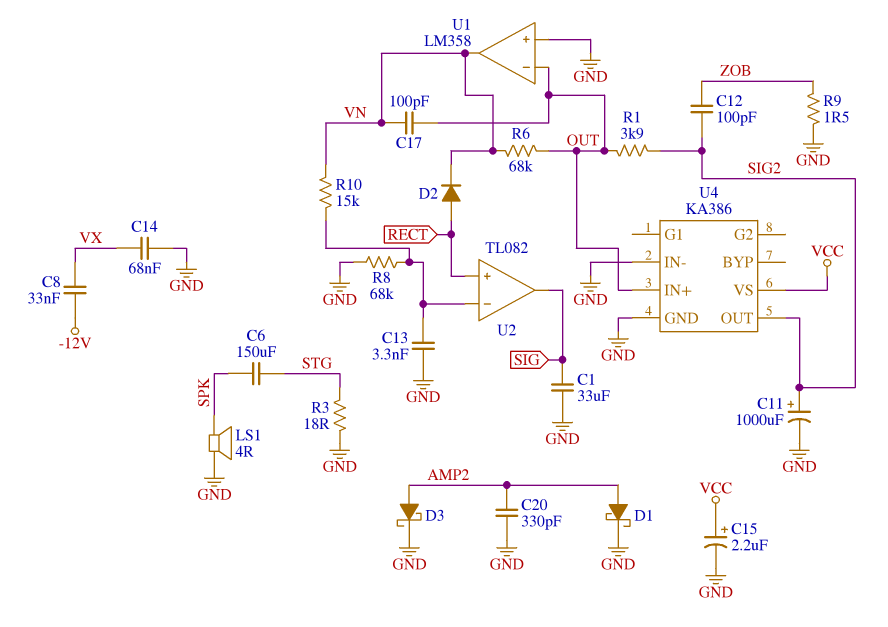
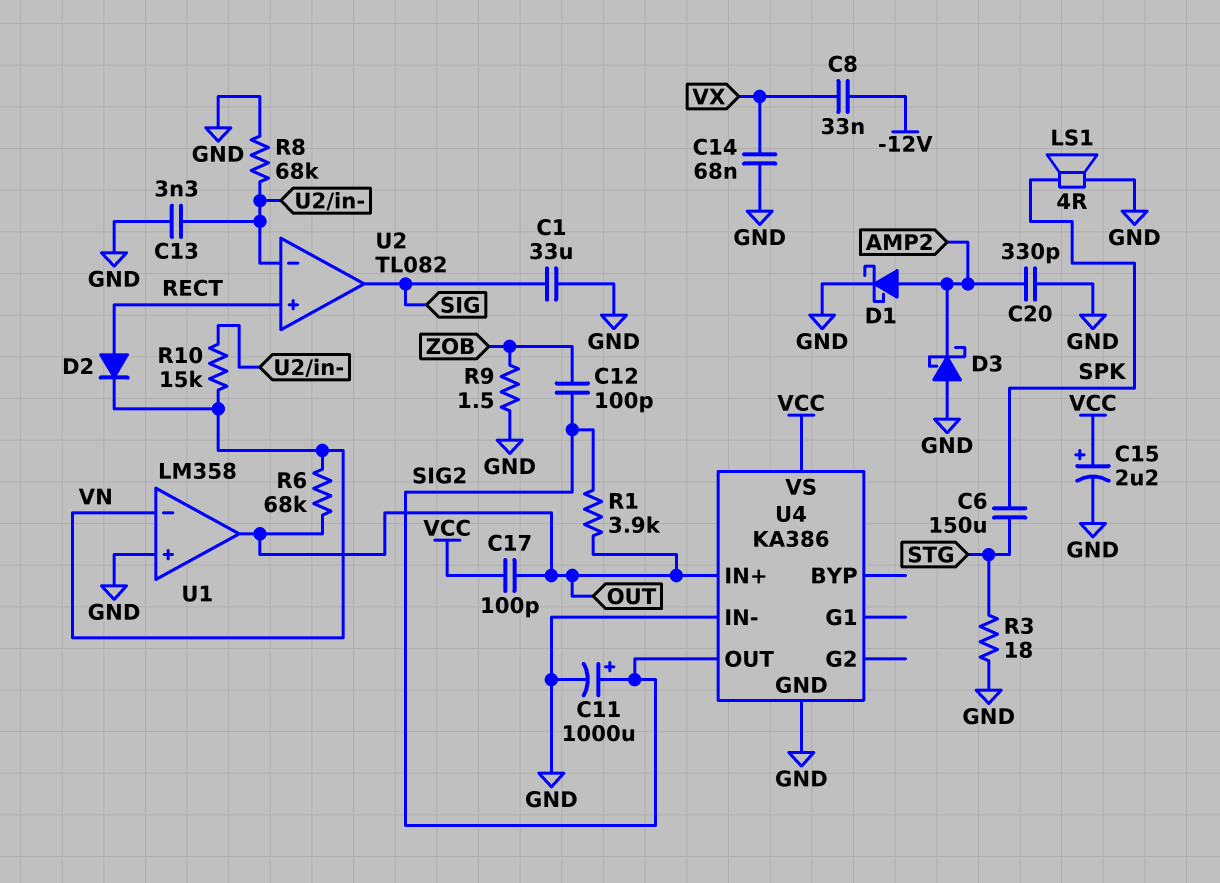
C17: 100pF (OUT, VN) -> 100pF (OUT, VCC)
D3: schottky (A AMP2, K GND) -> schottky (A GND, K AMP2)
U1 pin in-: OUT -> VN
U1 pin out: VN -> OUT

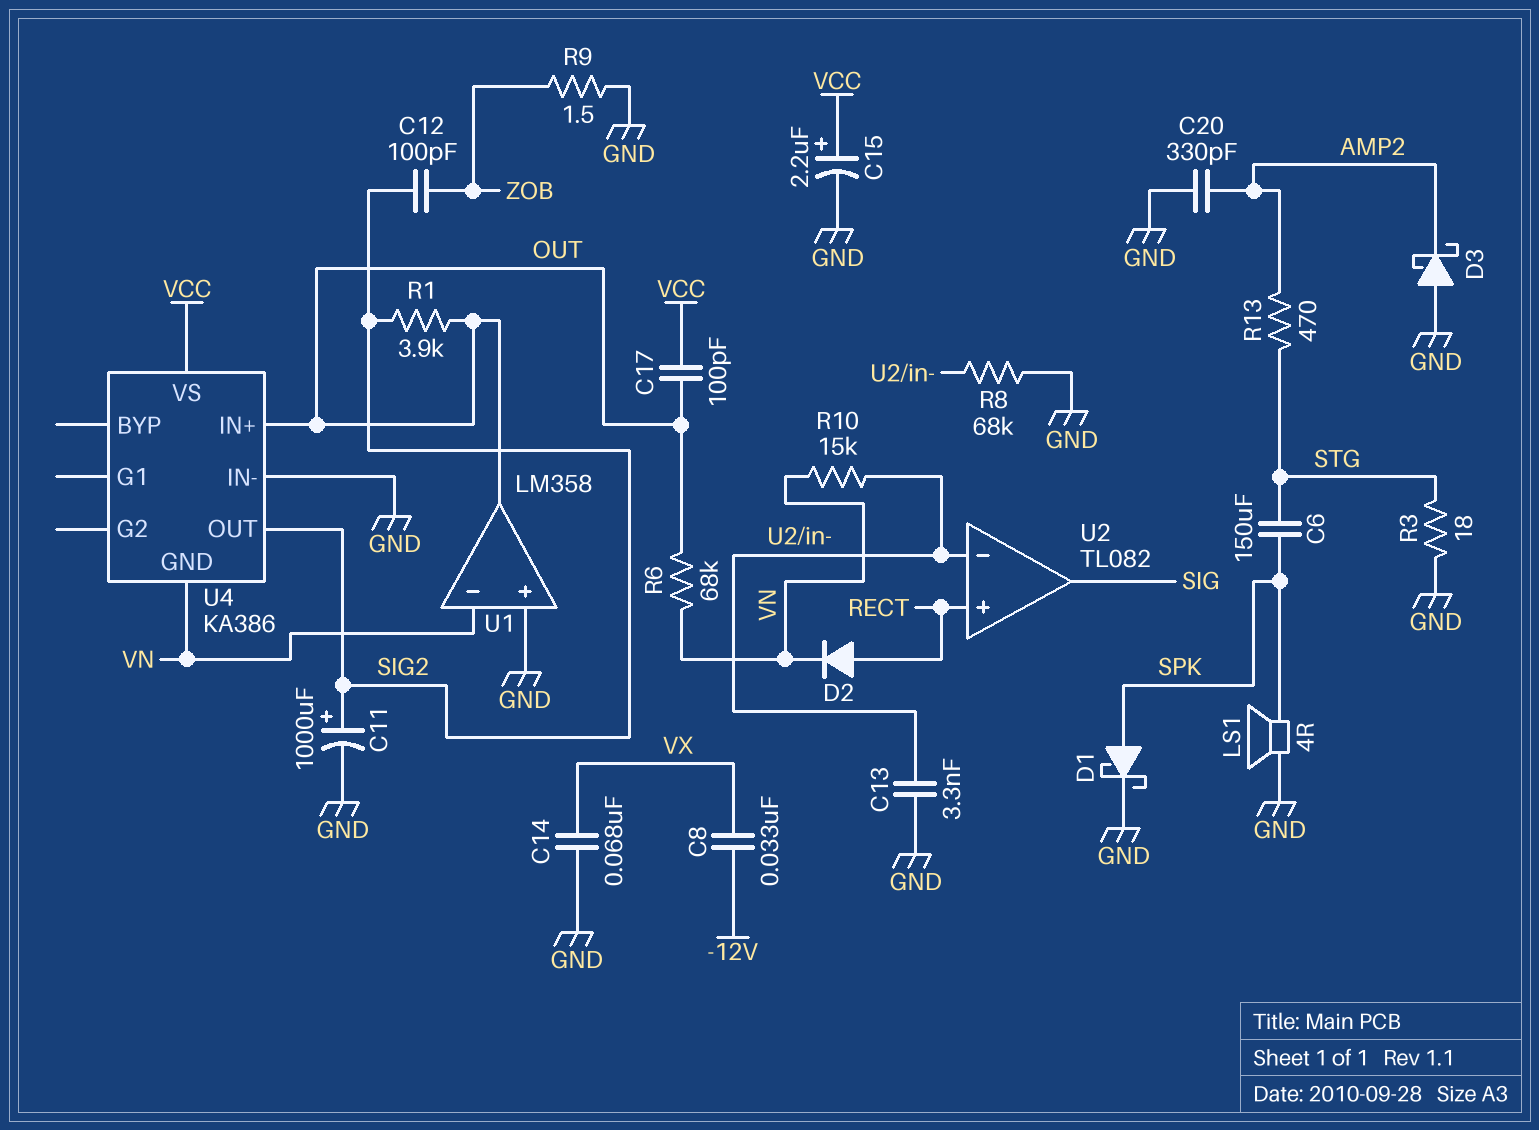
C1: 33uF (GND, SIG) -> none
D1: schottky (A AMP2, K GND) -> schottky (A SPK, K GND)
R13: none -> 470 (AMP2, STG)
U4 pin GND: GND -> VN

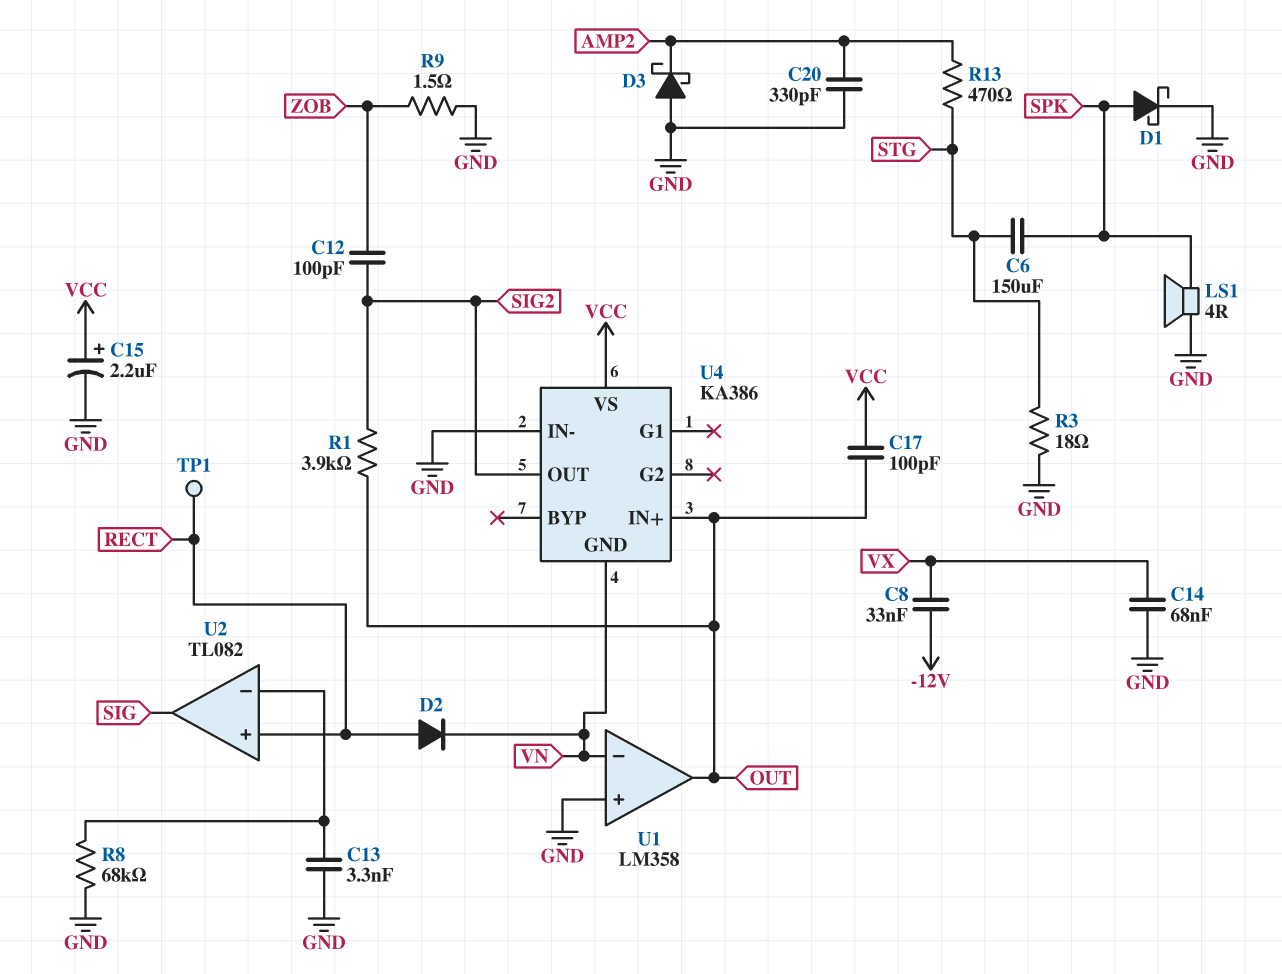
C11: 1000uF (plus SIG2, minus GND) -> none
R6: 68k (OUT, VN) -> none
R10: 15k (U2/in-, VN) -> none
TP1: none -> test point (RECT)

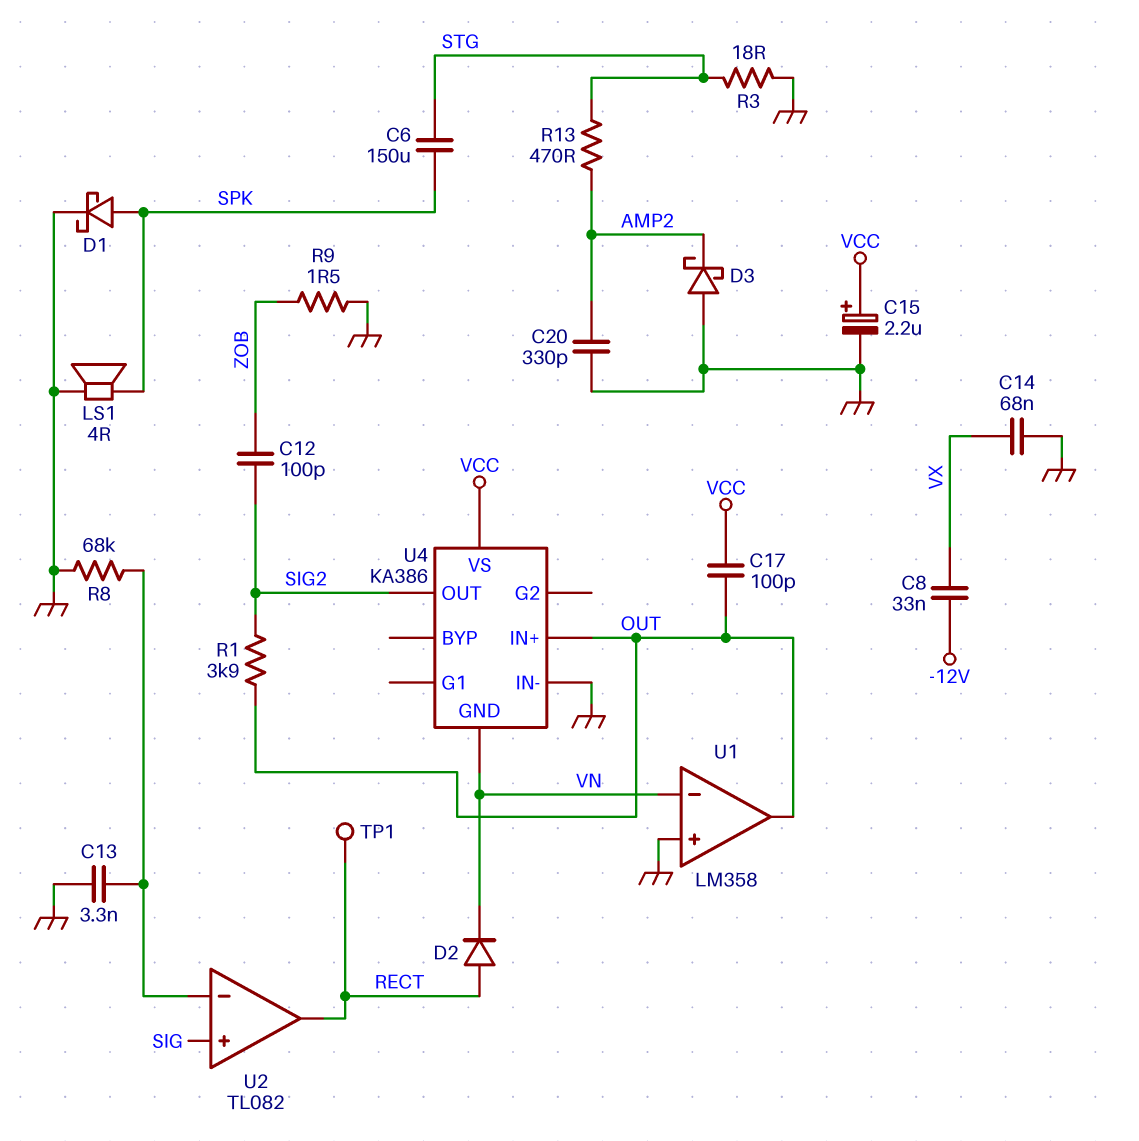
U2 pin in+: RECT -> SIG
U2 pin out: SIG -> RECT

